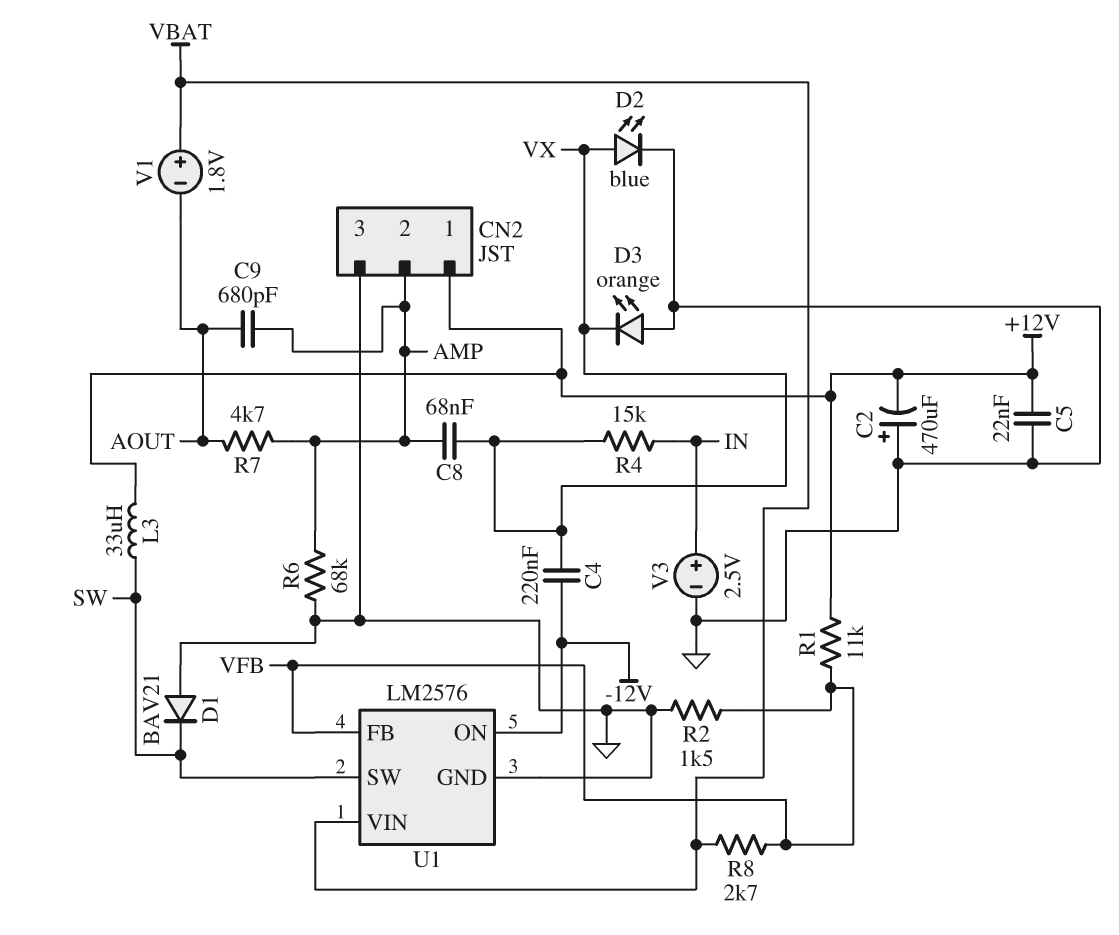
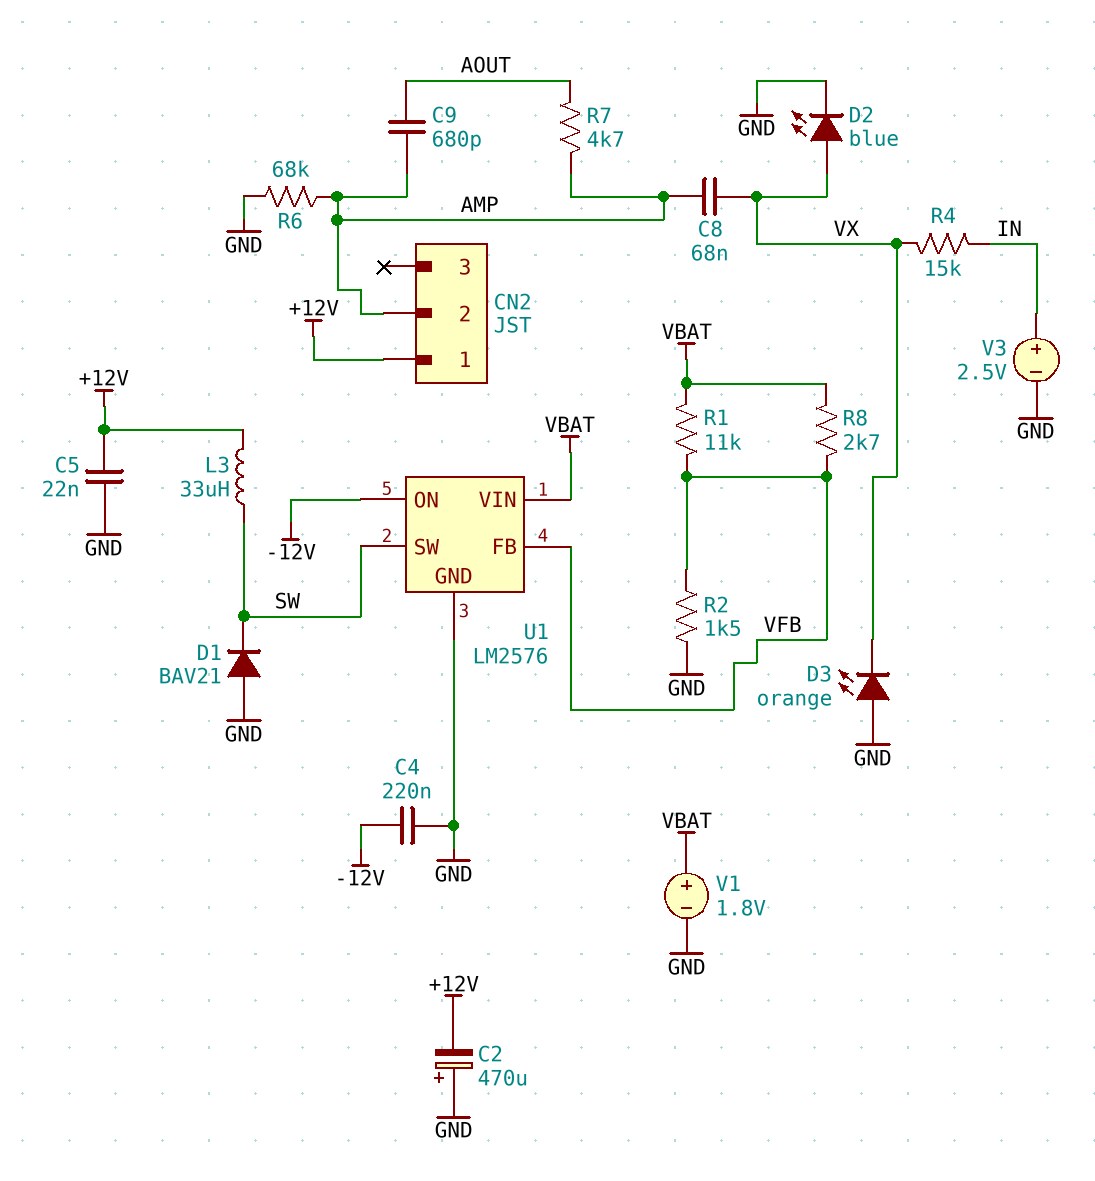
C4: 220nF (-12V, VX) -> 220nF (-12V, GND)
CN2 pin 3: GND -> none
R1: 11k (+12V, VFB) -> 11k (VBAT, VFB)
V1: 1.8V (plus VBAT, minus AOUT) -> 1.8V (plus VBAT, minus GND)

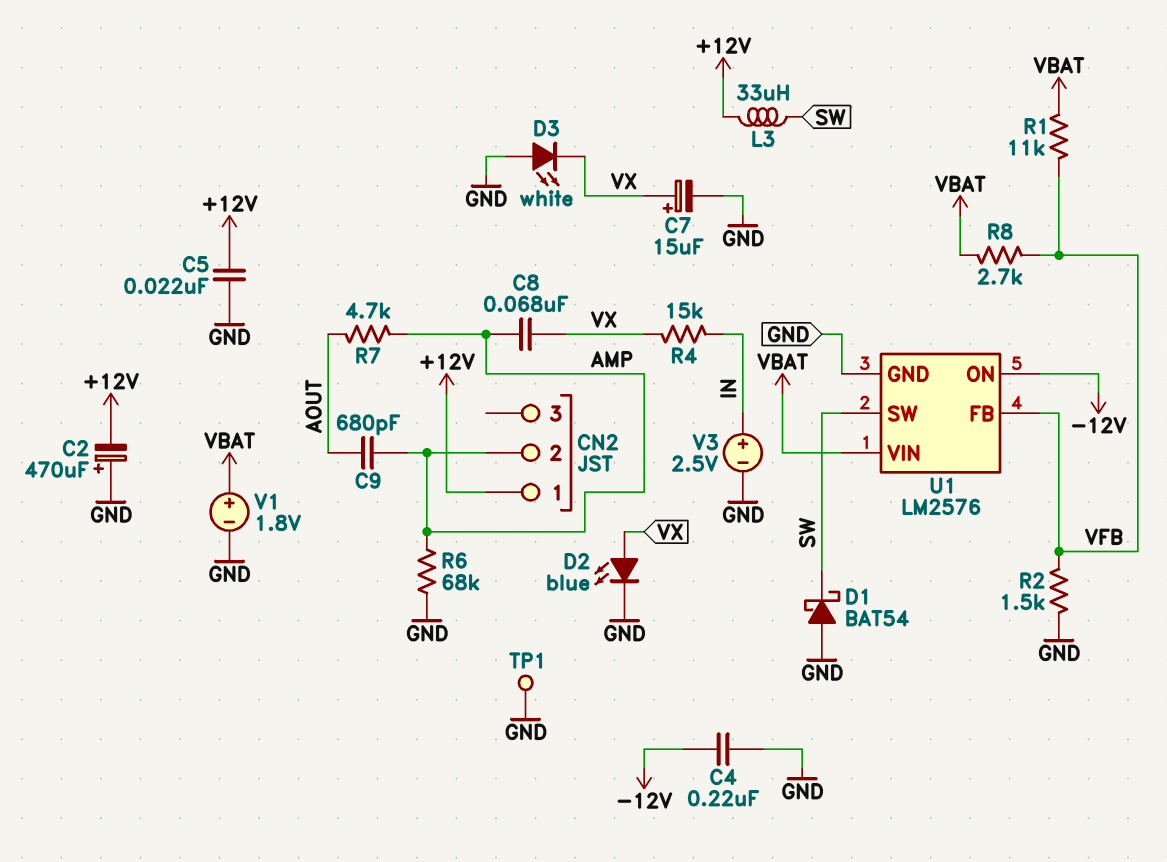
C7: none -> 15uF (plus VX, minus GND)
D1: diode BAV21 (A GND, K SW) -> schottky BAT54 (A GND, K SW)
D3: LED orange (A GND, K VX) -> LED white (A GND, K VX)
TP1: none -> test point (GND)

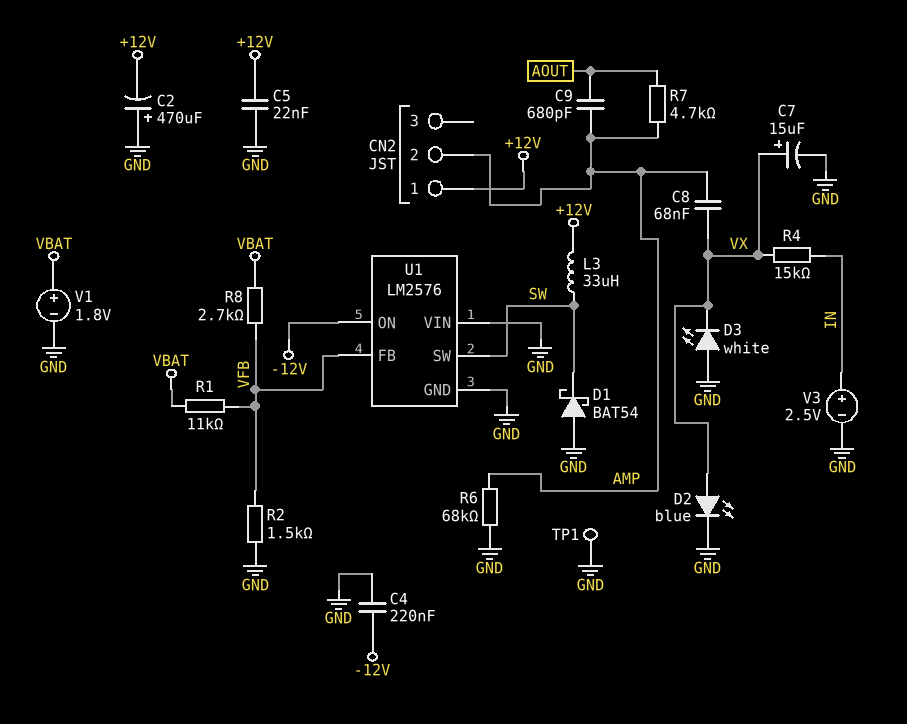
U1 pin VIN: VBAT -> GND

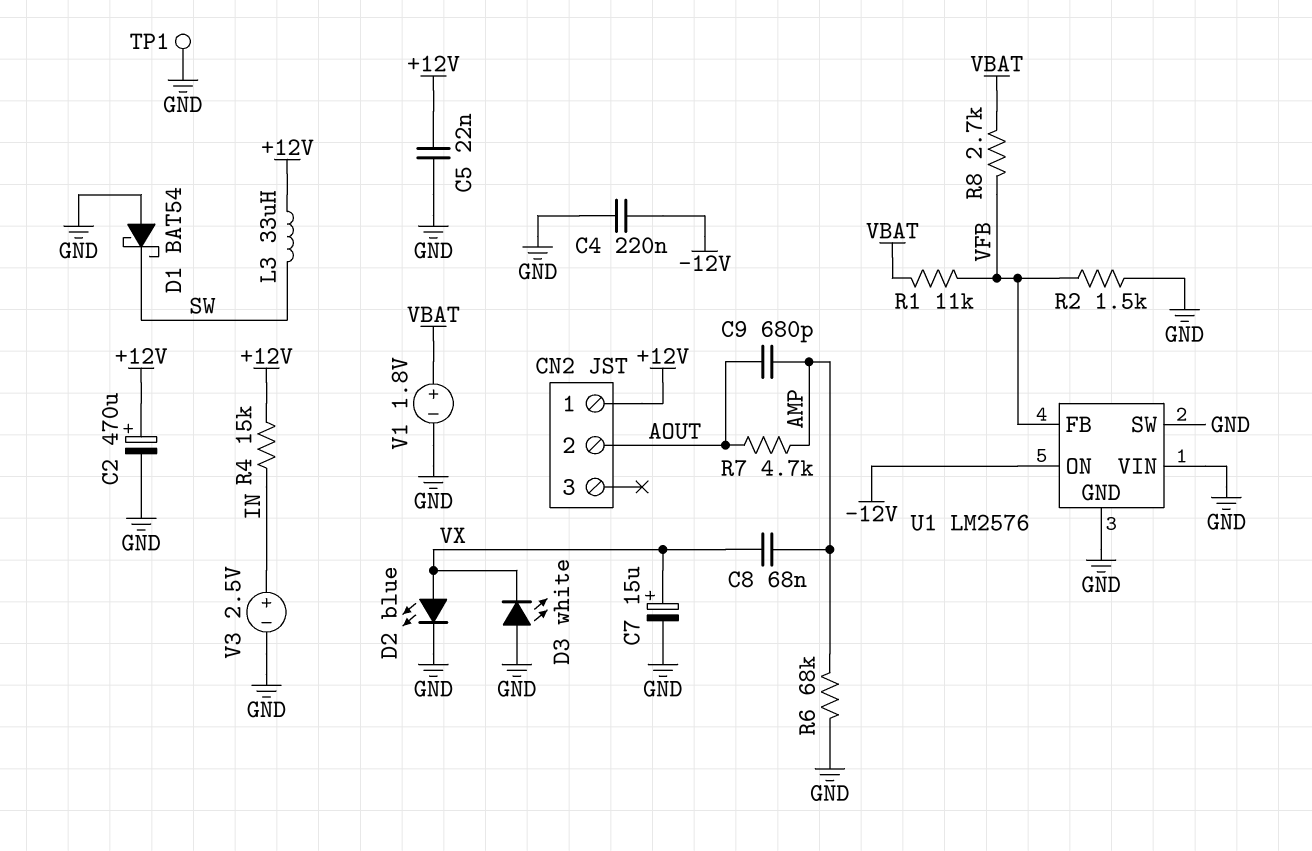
C2: 470uF (plus GND, minus +12V) -> 470uF (plus +12V, minus GND)
CN2 pin 2: AMP -> AOUT
R4: 15k (IN, VX) -> 15k (+12V, IN)
U1 pin SW: SW -> GND

